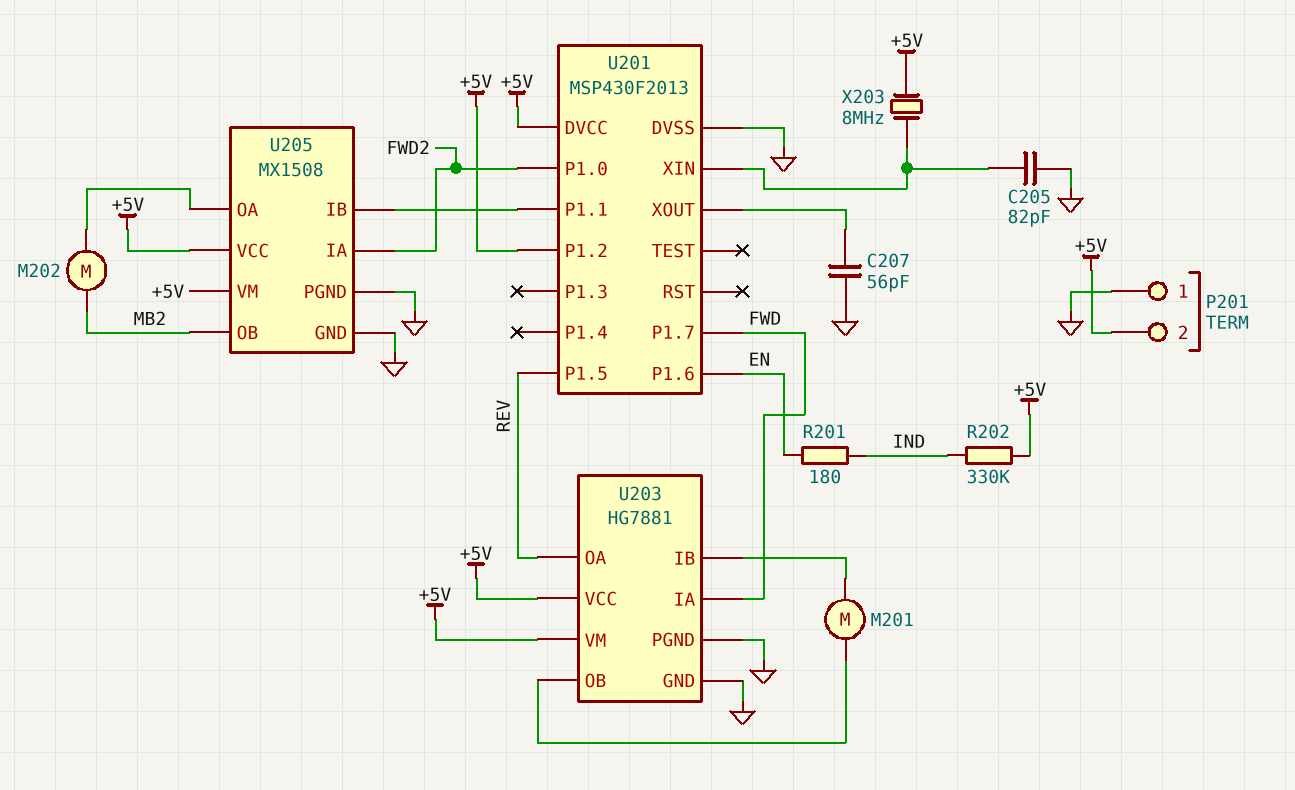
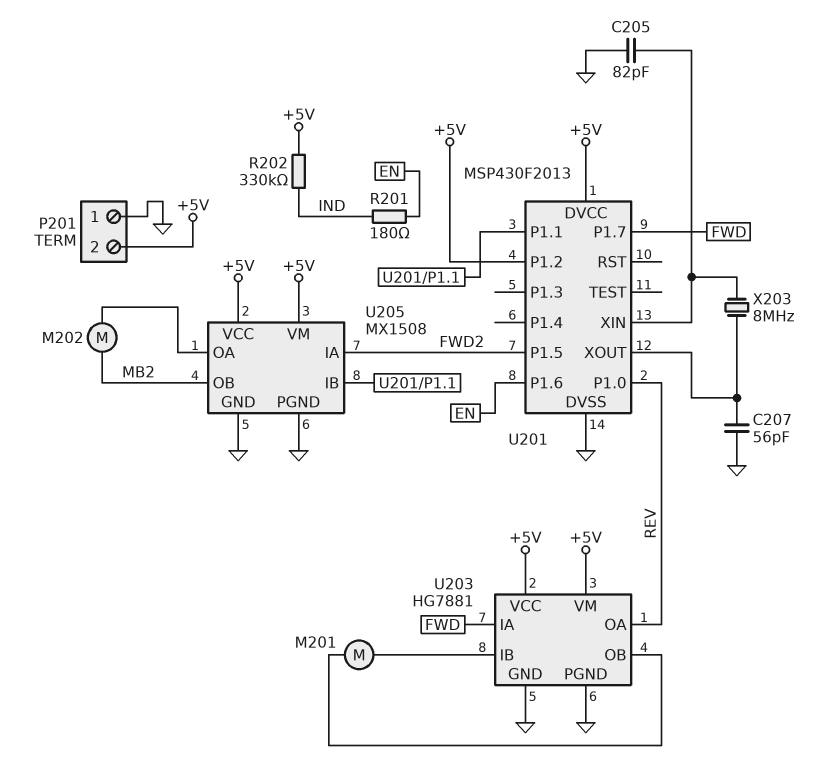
U201 pin P1.0: FWD2 -> REV
U201 pin P1.5: REV -> FWD2
X203: 8MHz (+5V, U201/XIN) -> 8MHz (U201/XIN, U201/XOUT)

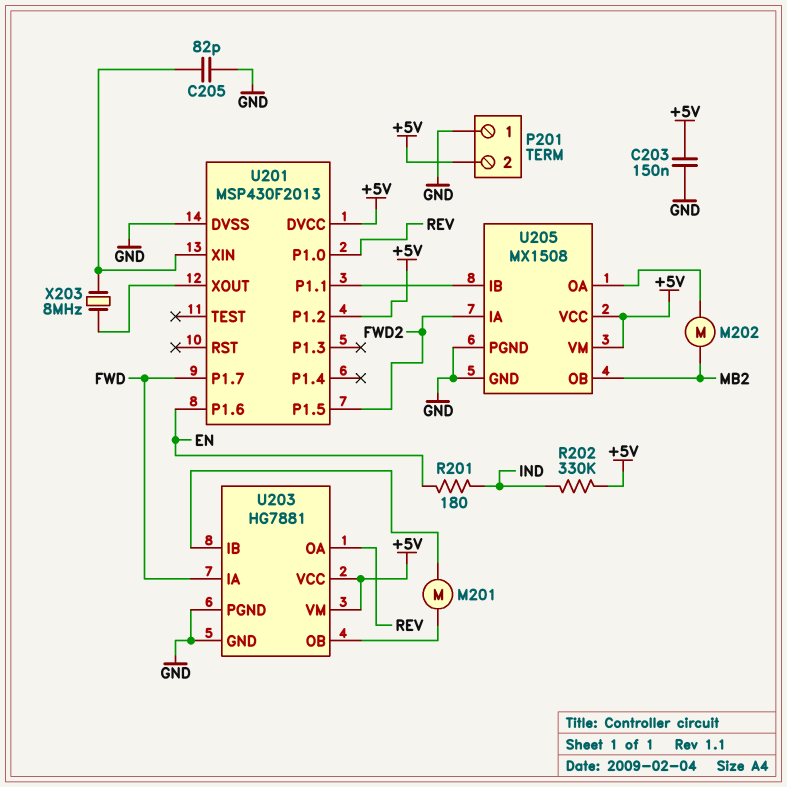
C203: none -> 150nF (+5V, GND)
C207: 56pF (GND, U201/XOUT) -> none

